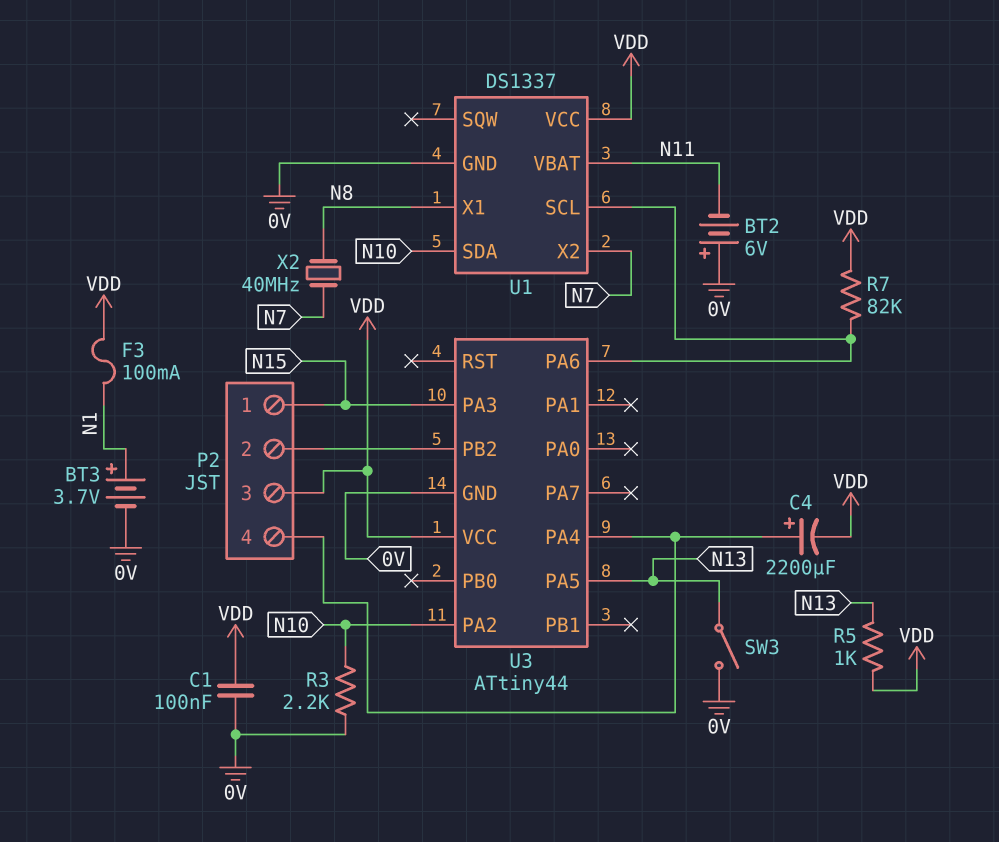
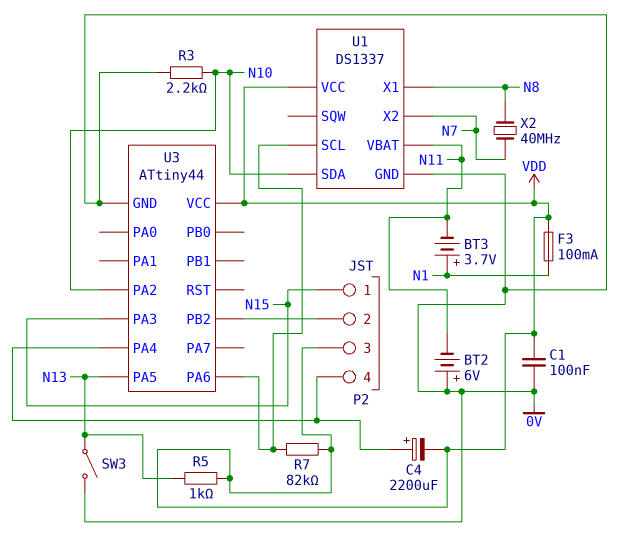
BT3: 3.7V (plus N1, minus 0V) -> 3.7V (plus N1, minus N11)

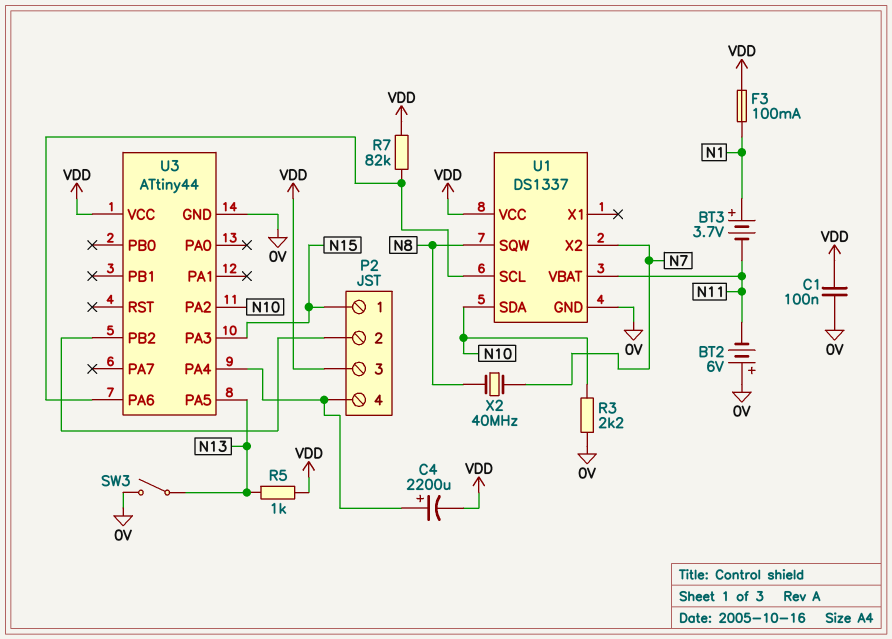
U1 pin SQW: none -> N8
U1 pin X1: N8 -> none

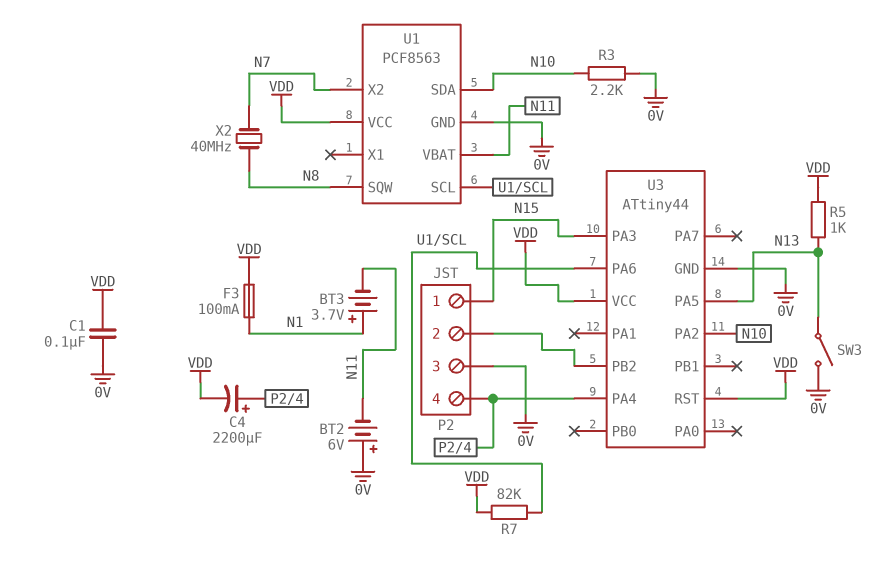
P2 pin 3: VDD -> 0V
U1: DS1337 -> PCF8563
U3 pin RST: none -> VDD

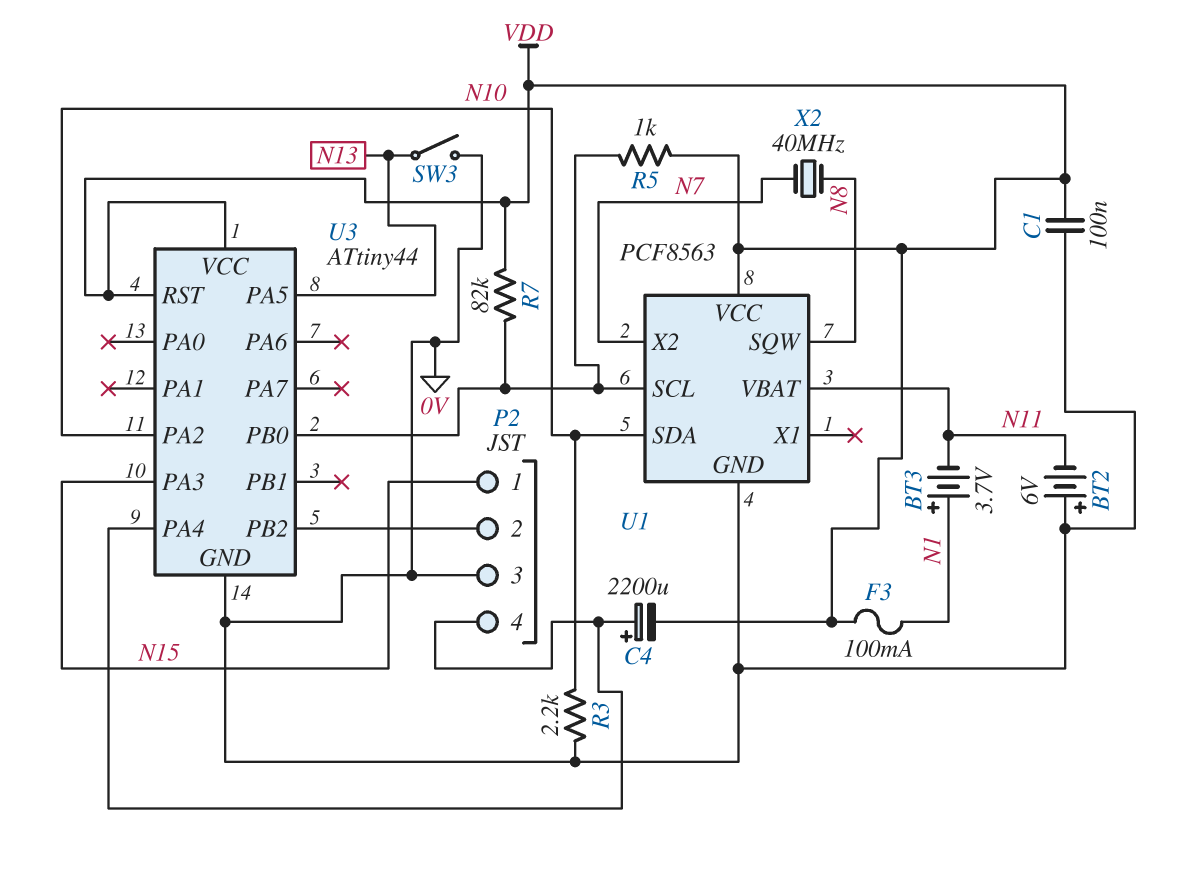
R5: 1k (N13, VDD) -> 1k (U1/SCL, VDD)
U3 pin PA6: U1/SCL -> none
U3 pin PB0: none -> U1/SCL

